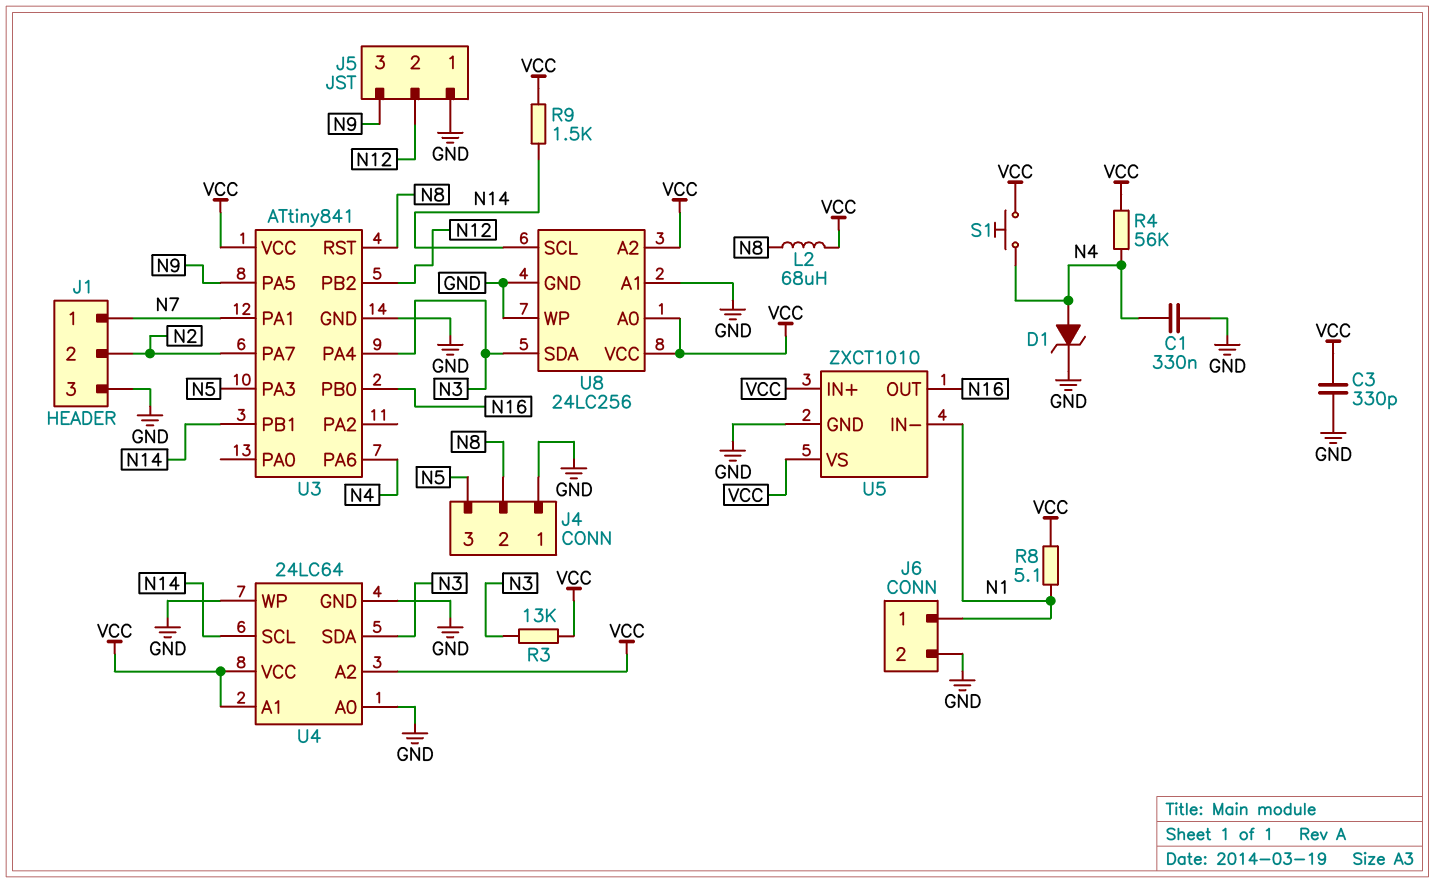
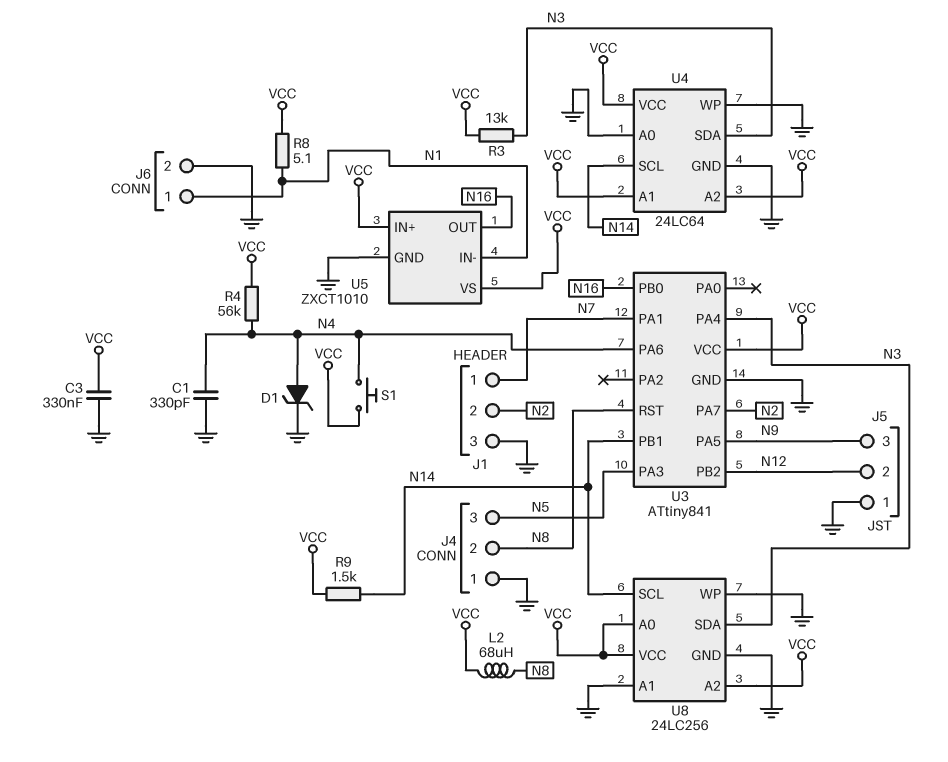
C1: 330nF (GND, N4) -> 330pF (GND, N4)
C3: 330pF (GND, VCC) -> 330nF (GND, VCC)

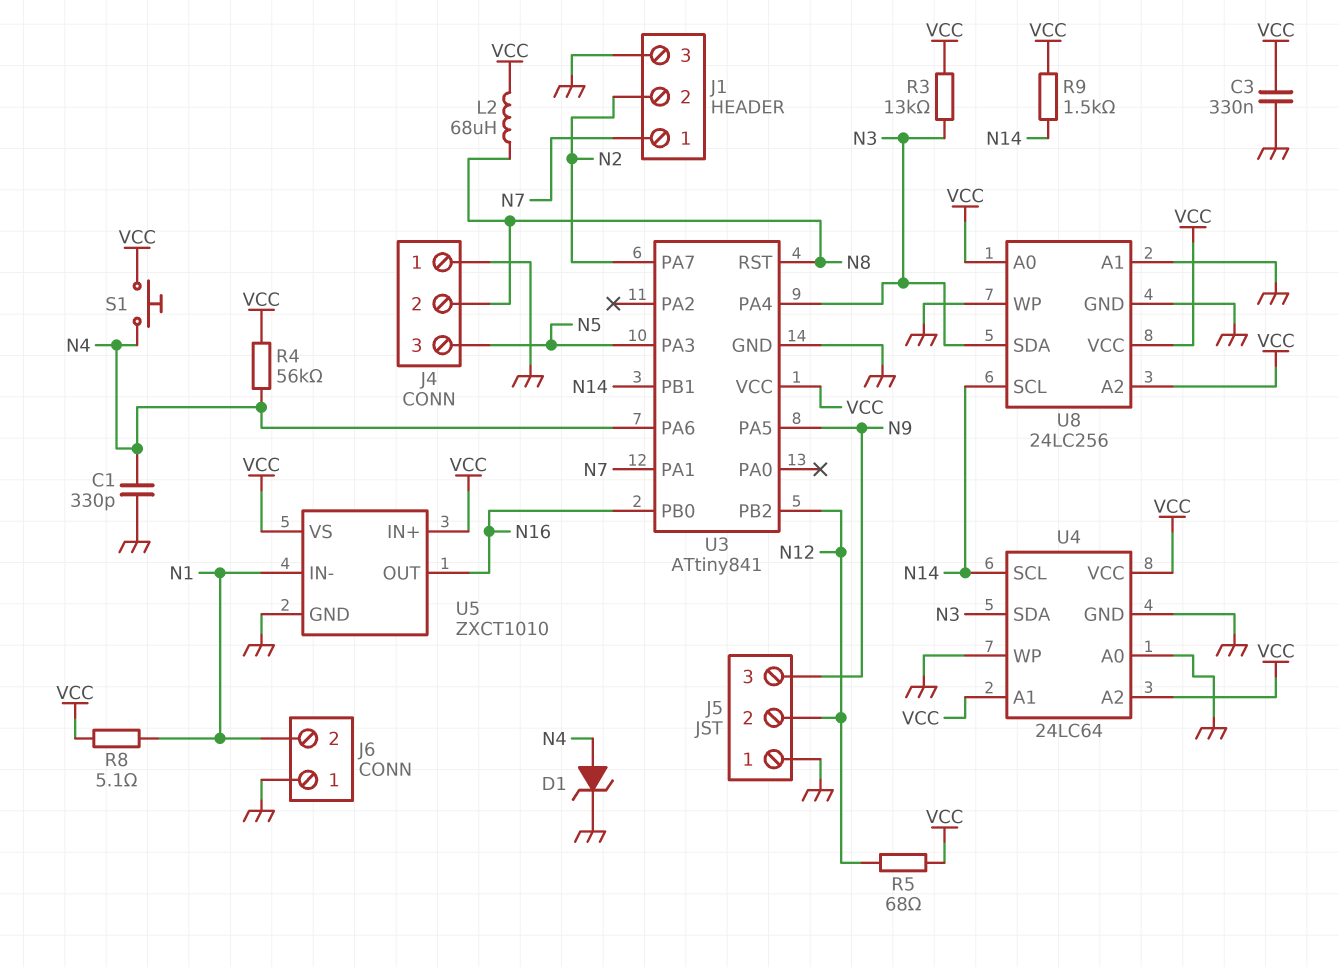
J6 pin 1: N1 -> GND
J6 pin 2: GND -> N1
R5: none -> 68 (N12, VCC)

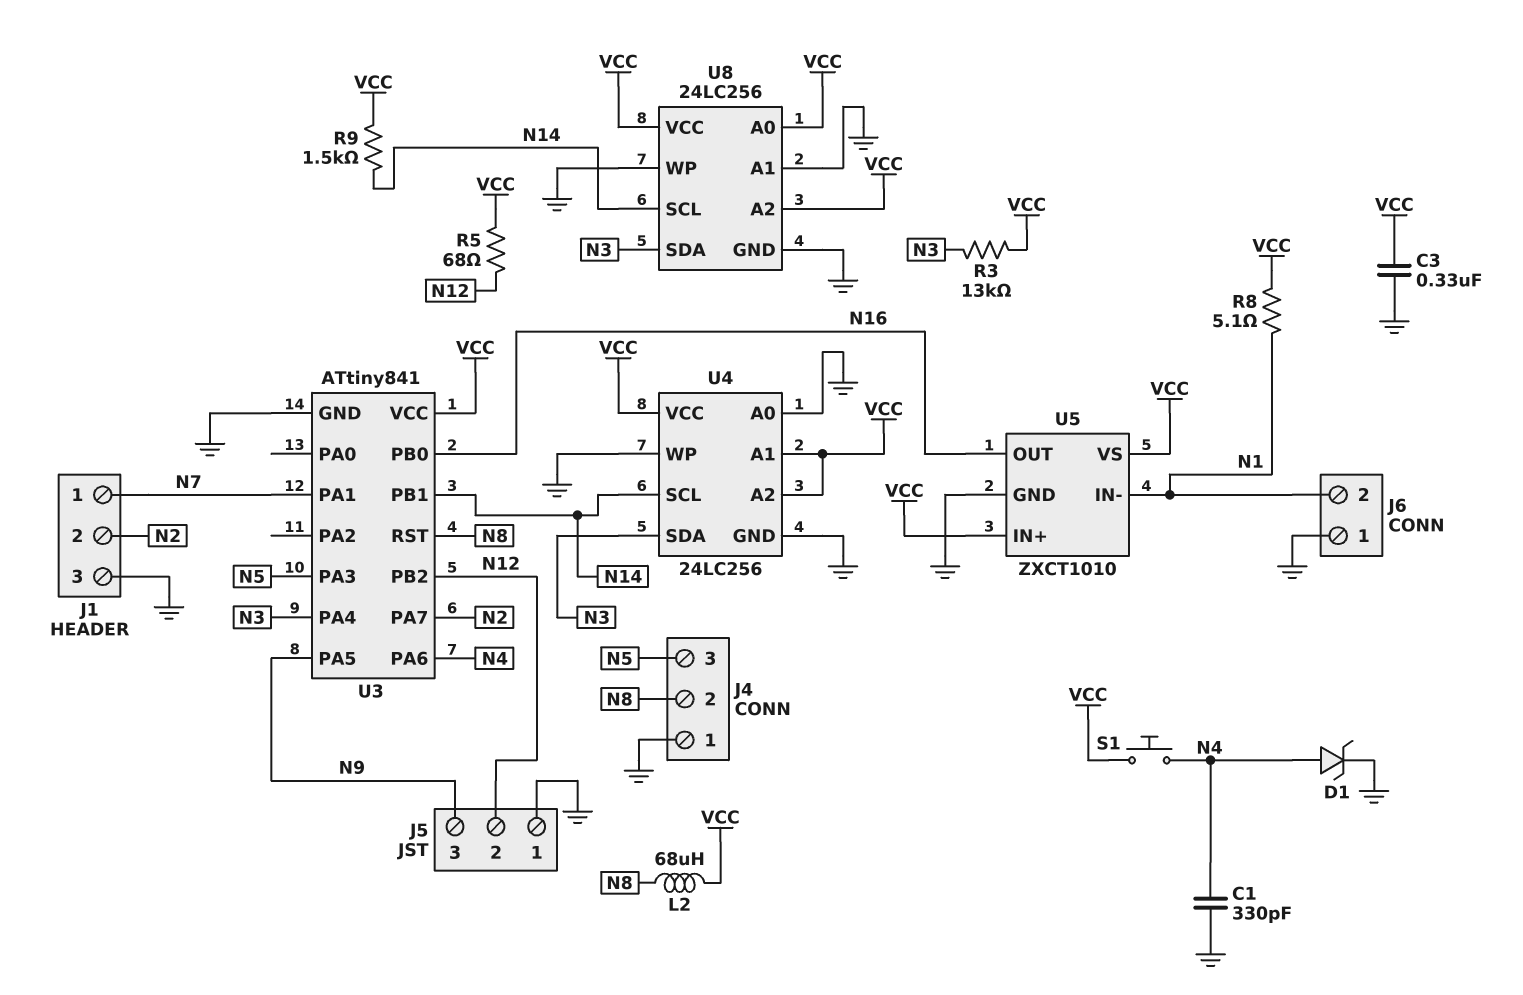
R4: 56k (N4, VCC) -> none
U4: 24LC64 -> 24LC256

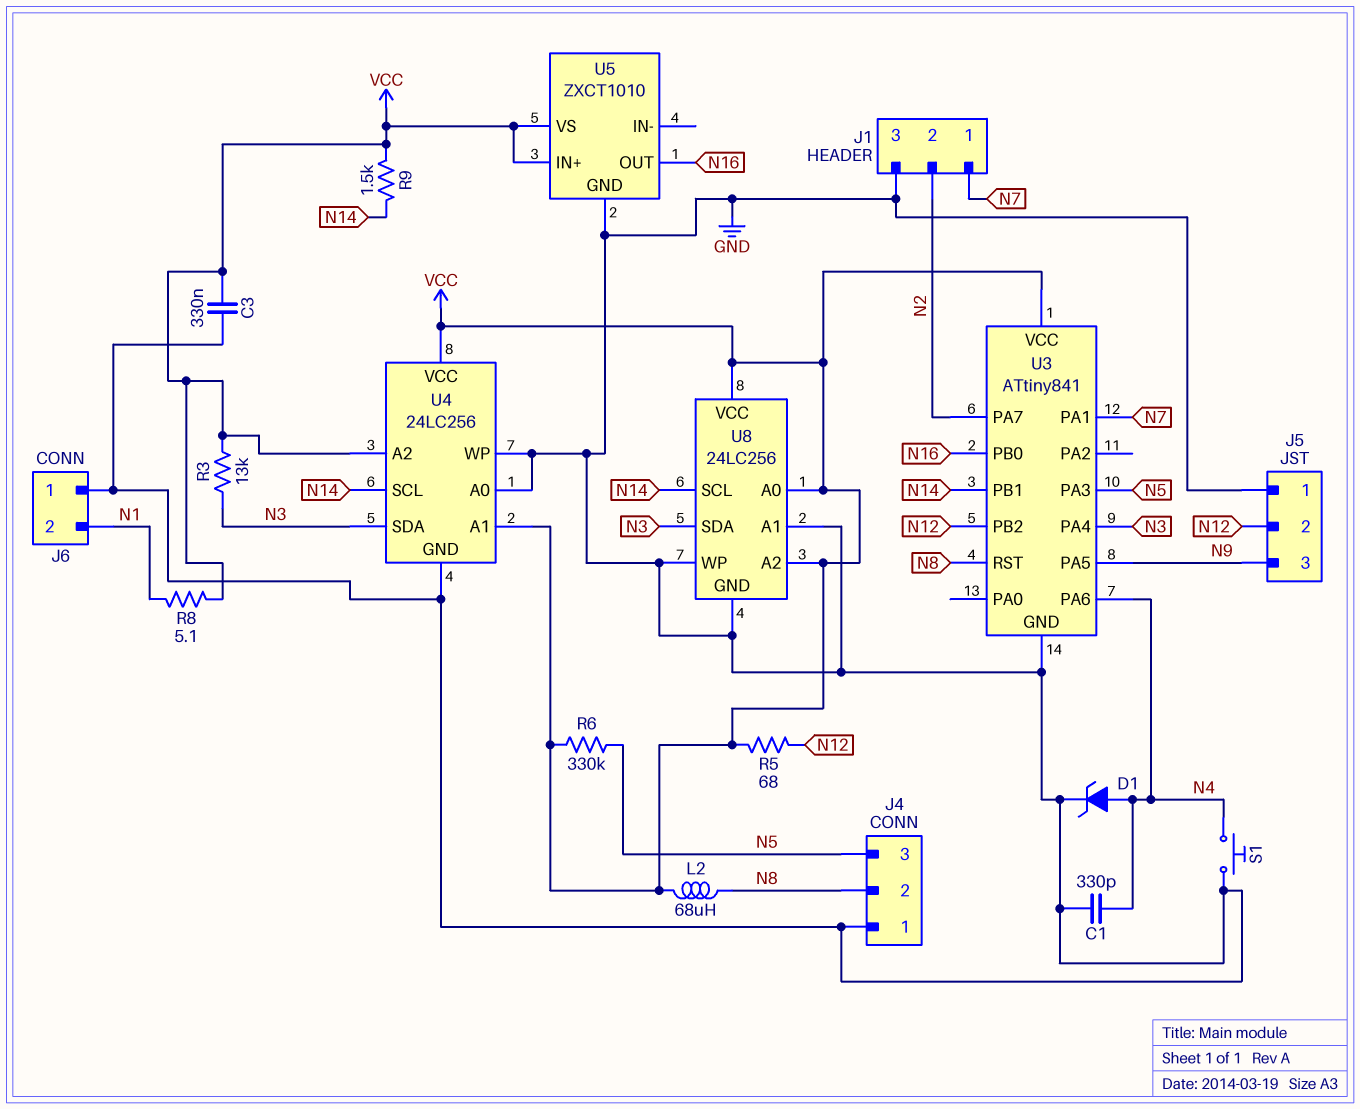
R6: none -> 330k (N5, VCC)
S1: button (N4, VCC) -> button (GND, N4)
U5 pin IN-: N1 -> none

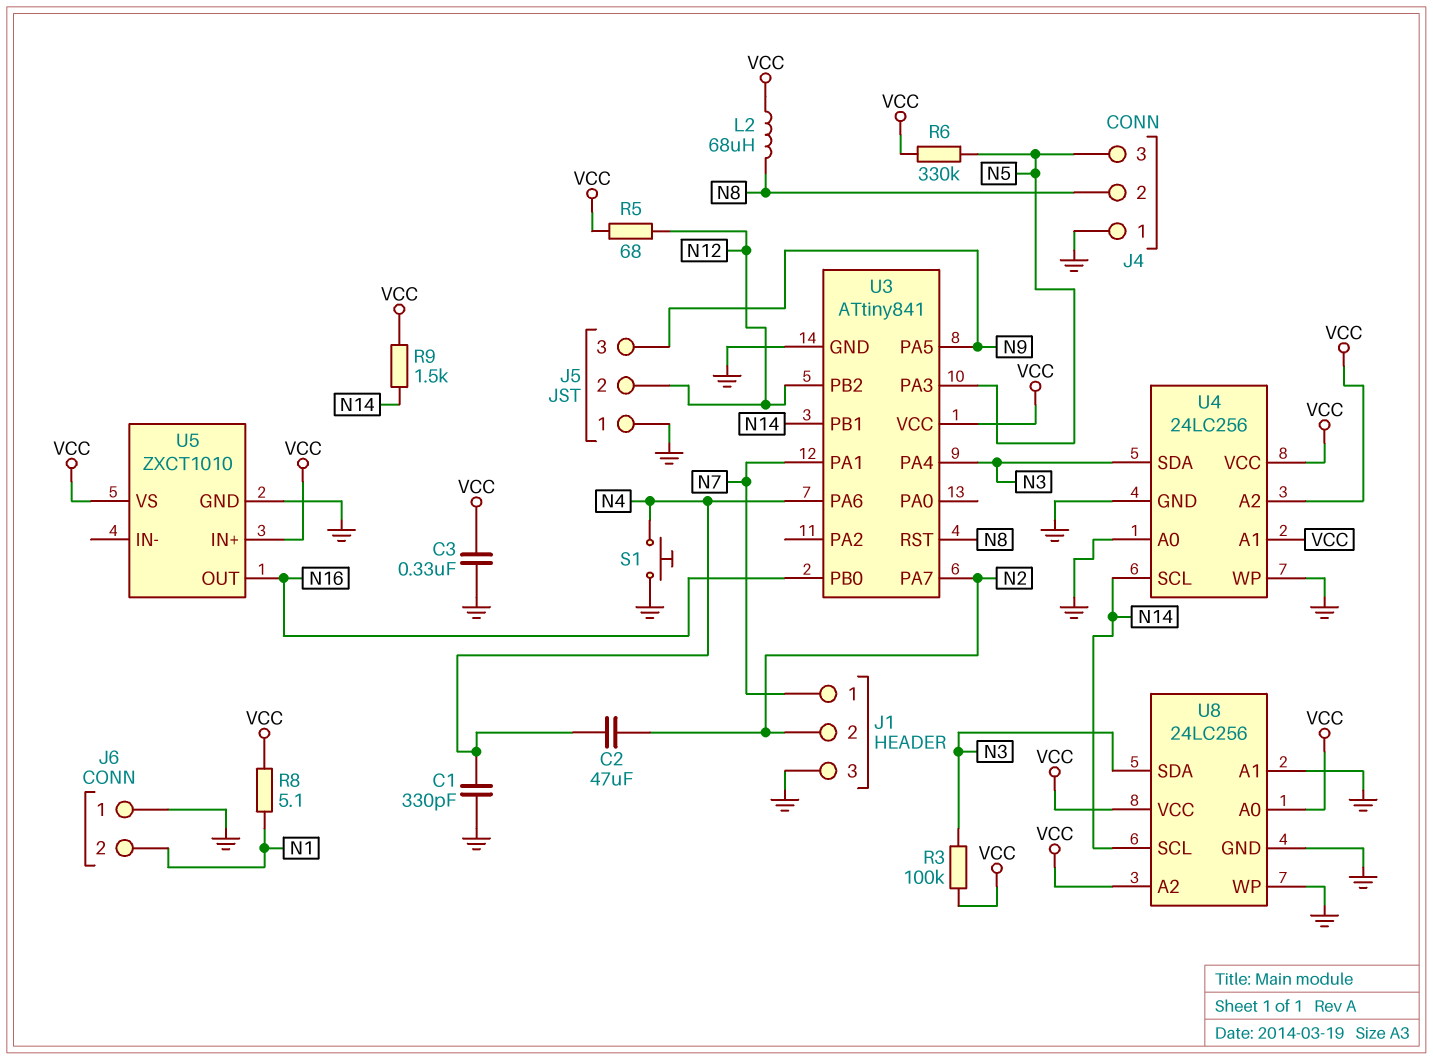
C2: none -> 47uF (N2, N4)
D1: zener (A N4, K GND) -> none
R3: 13k (N3, VCC) -> 100k (N3, VCC)

